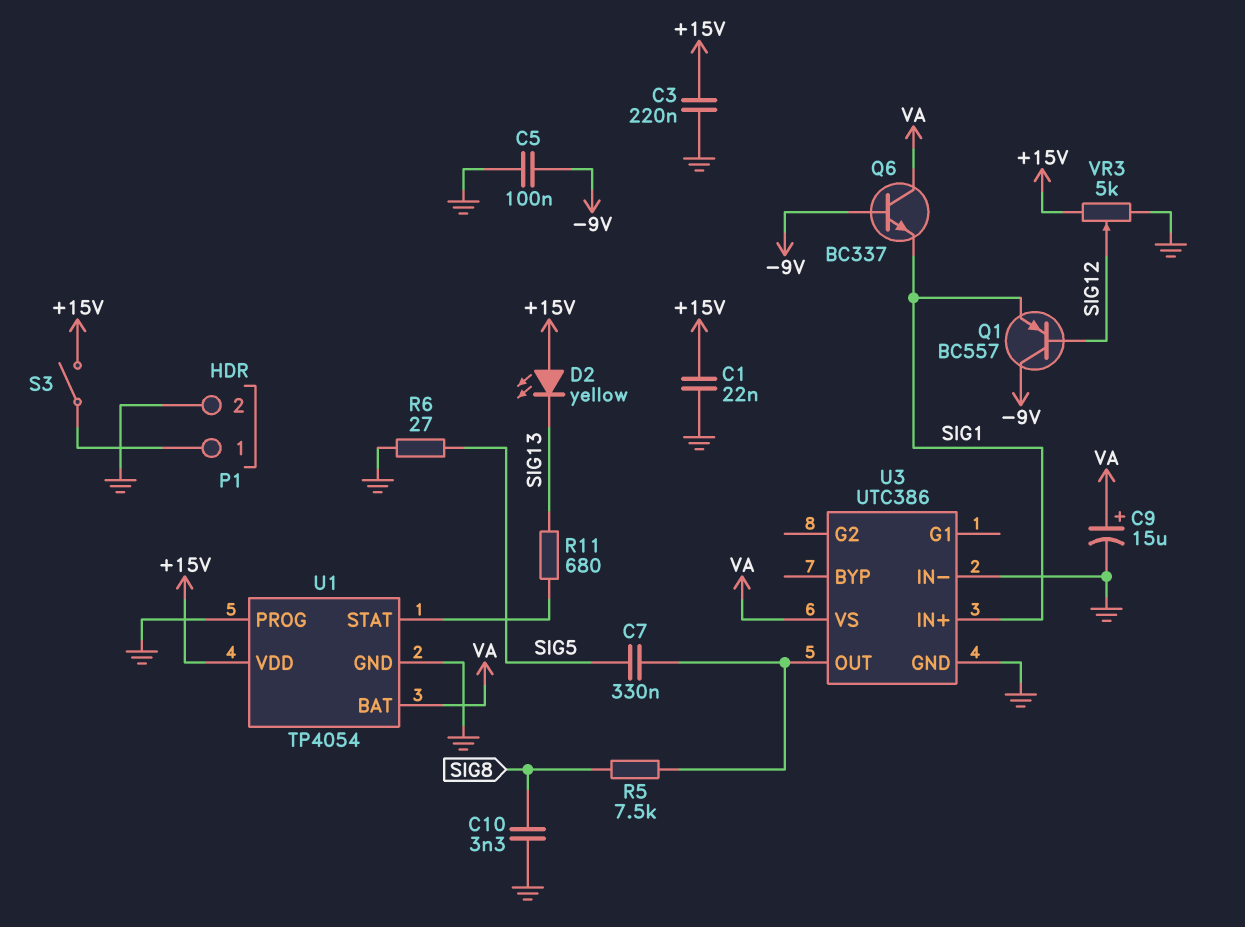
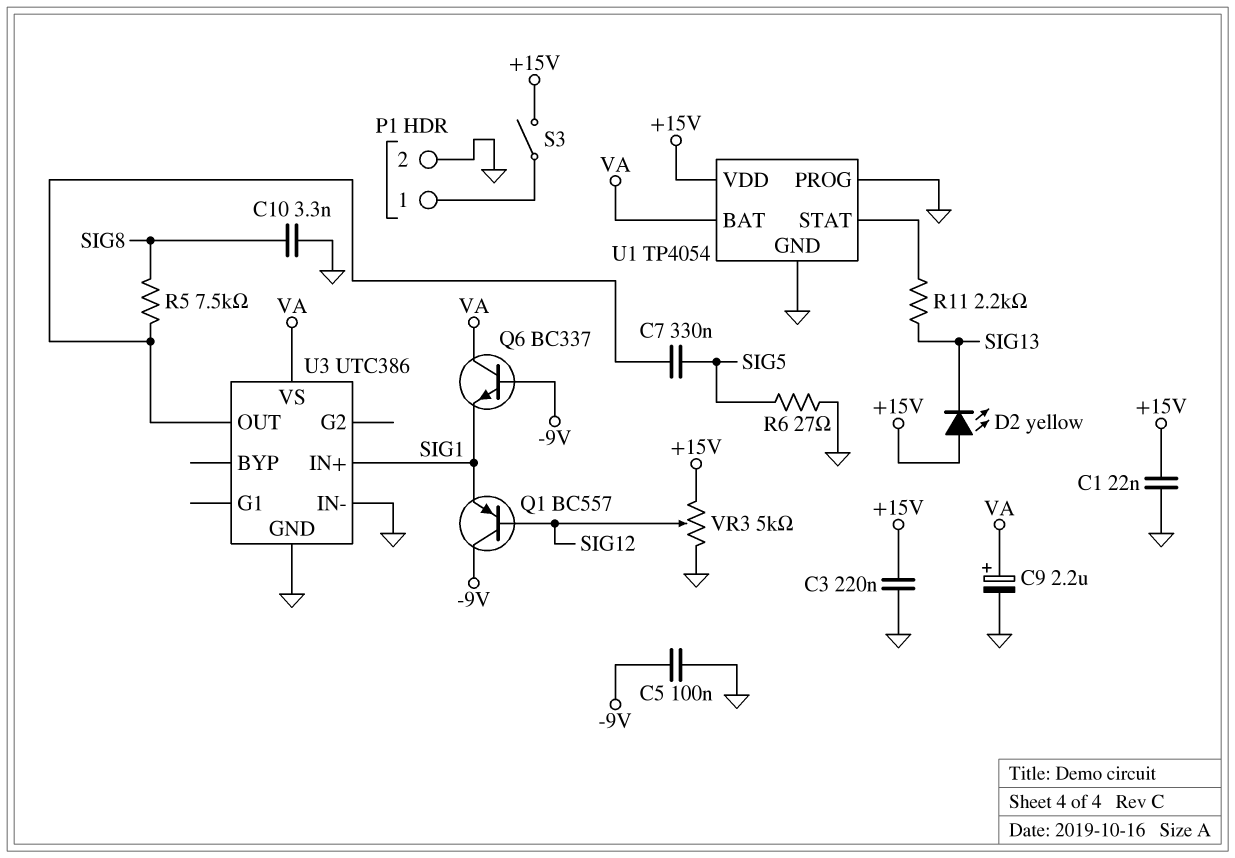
C9: 15uF (plus VA, minus GND) -> 2.2uF (plus VA, minus GND)
R11: 680 (SIG13, U1/STAT) -> 2.2k (SIG13, U1/STAT)

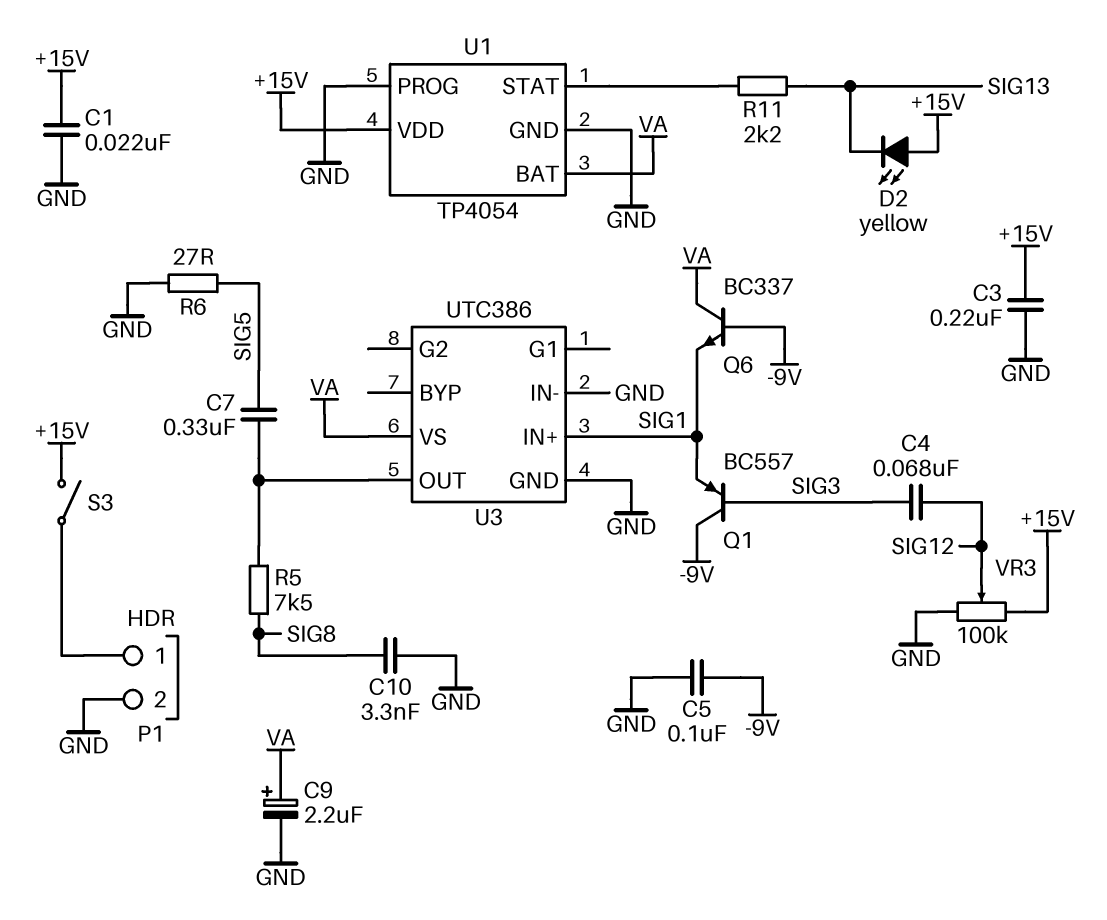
C4: none -> 68nF (SIG3, SIG12)
Q1: PNP BC557 (B SIG12, C -9V, E SIG1) -> PNP BC557 (B SIG3, C -9V, E SIG1)
VR3: 5k (+15V, GND, wiper SIG12) -> 100k (+15V, GND, wiper SIG12)

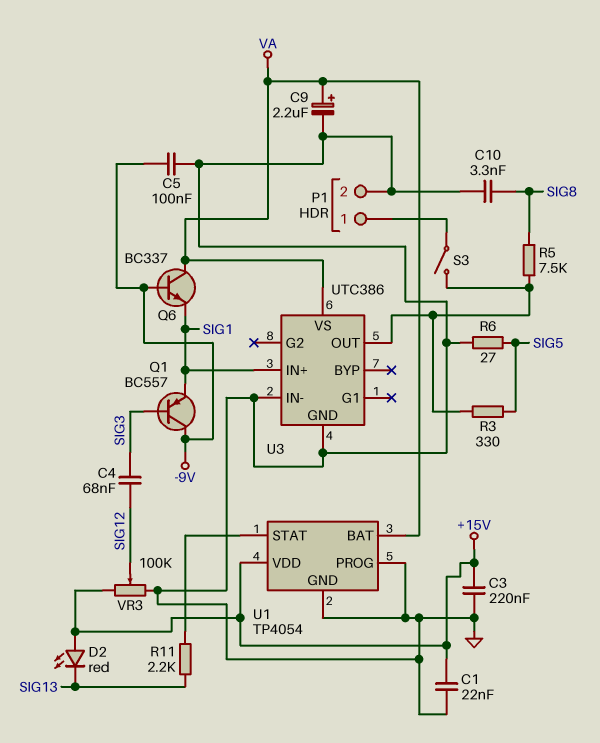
C7: 330nF (SIG5, U3/OUT) -> none
D2: LED yellow (A +15V, K SIG13) -> LED red (A +15V, K SIG13)
R3: none -> 330 (SIG5, U3/OUT)
S3: switch (+15V, P1/1) -> switch (P1/1, U3/OUT)

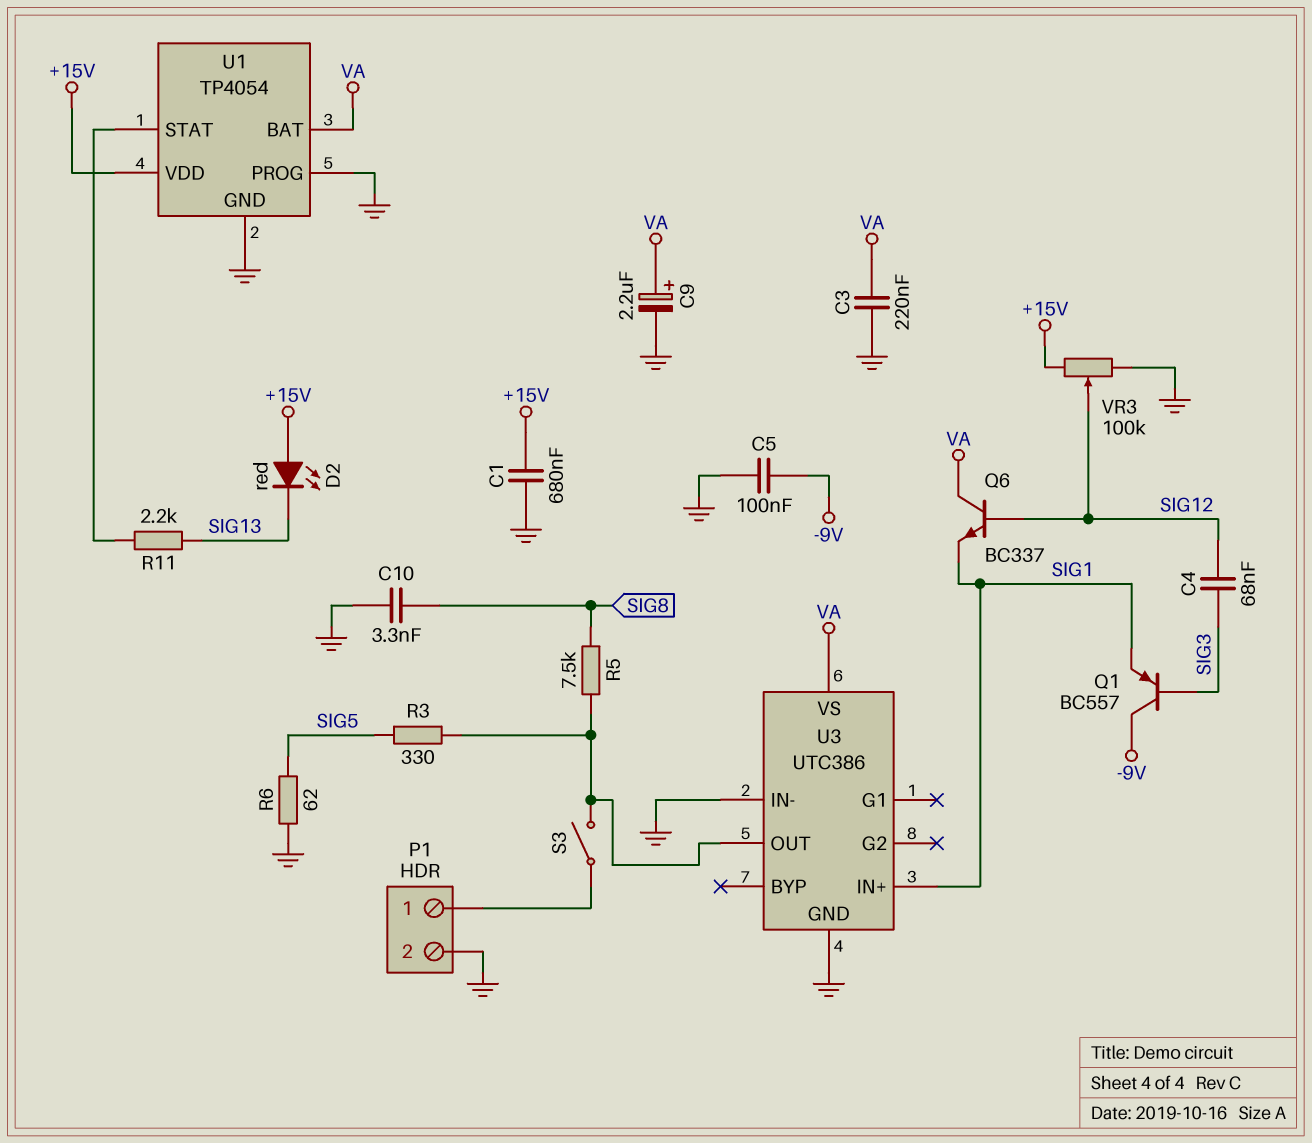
C1: 22nF (+15V, GND) -> 680nF (+15V, GND)
C3: 220nF (+15V, GND) -> 220nF (GND, VA)
Q6: NPN BC337 (B -9V, C VA, E SIG1) -> NPN BC337 (B SIG12, C VA, E SIG1)
R6: 27 (GND, SIG5) -> 62 (GND, SIG5)

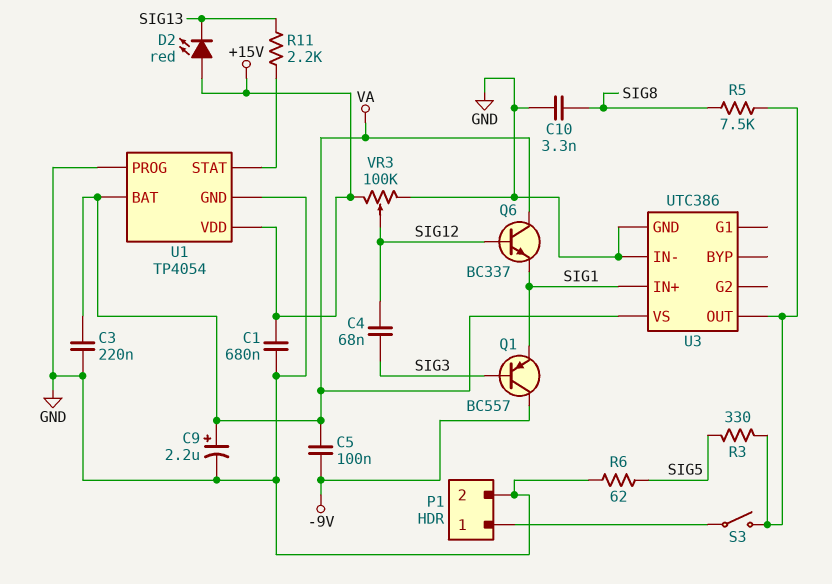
C5: 100nF (-9V, GND) -> 100nF (-9V, VA)

